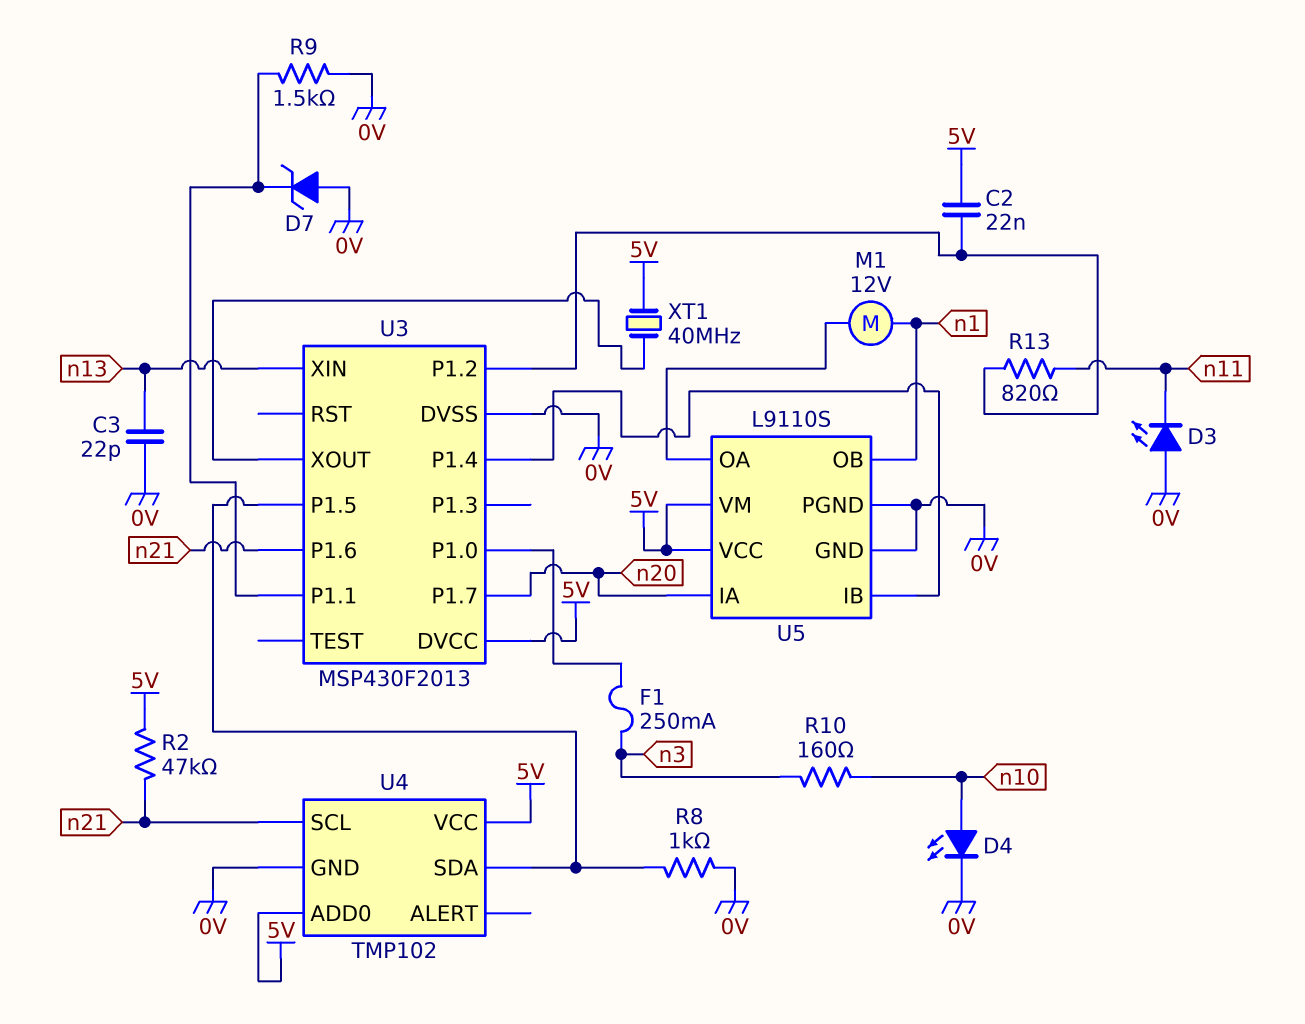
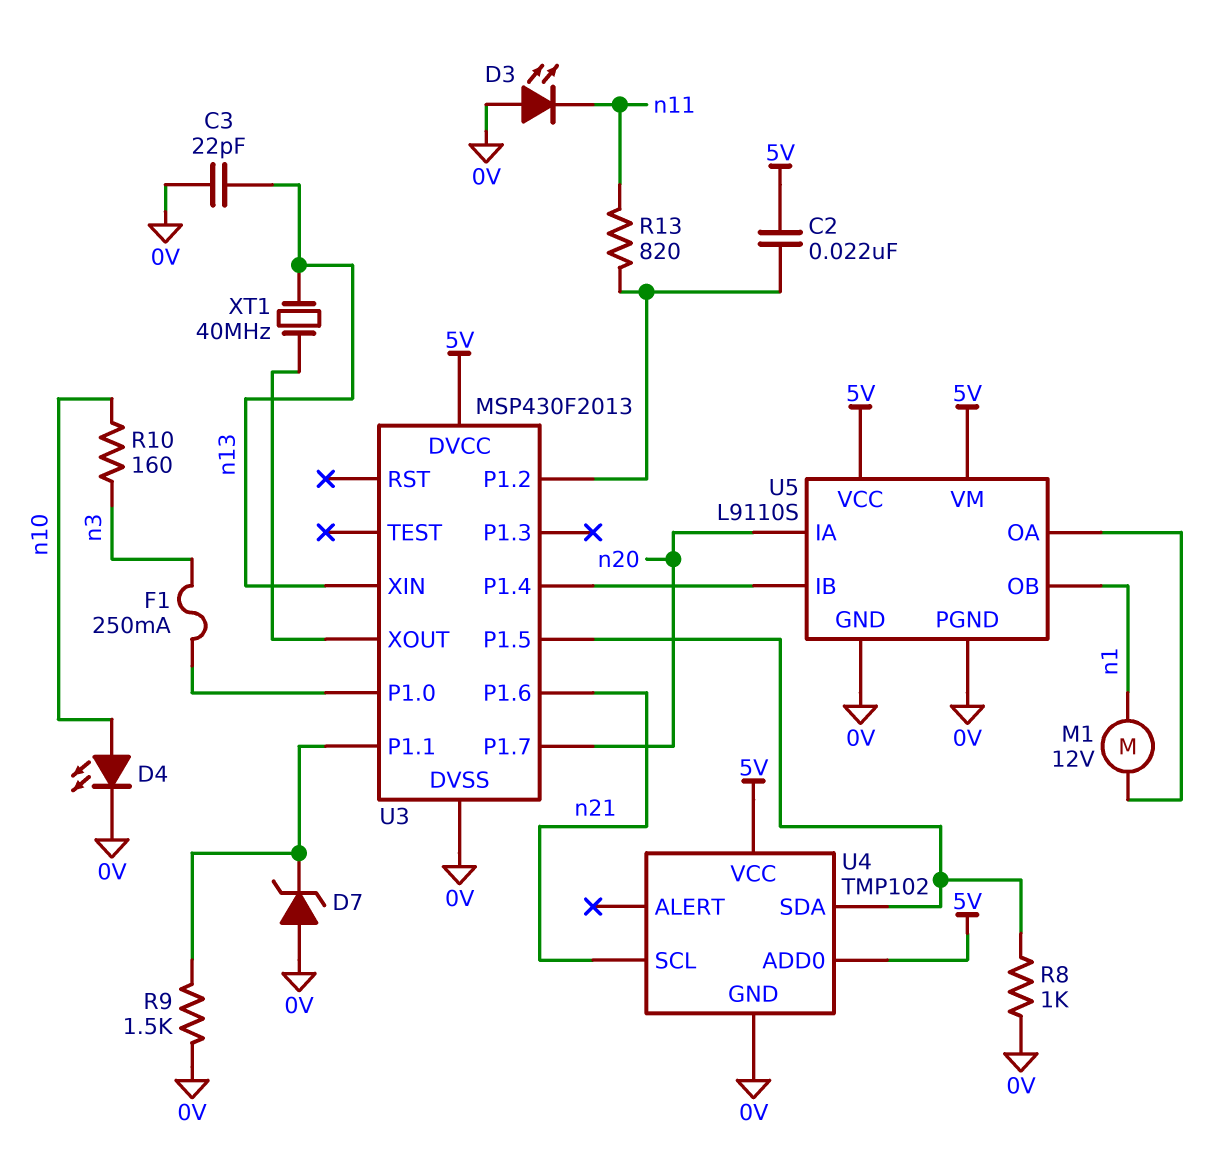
R2: 47k (5V, n21) -> none
XT1: 40MHz (5V, U3/XOUT) -> 40MHz (U3/XOUT, n13)

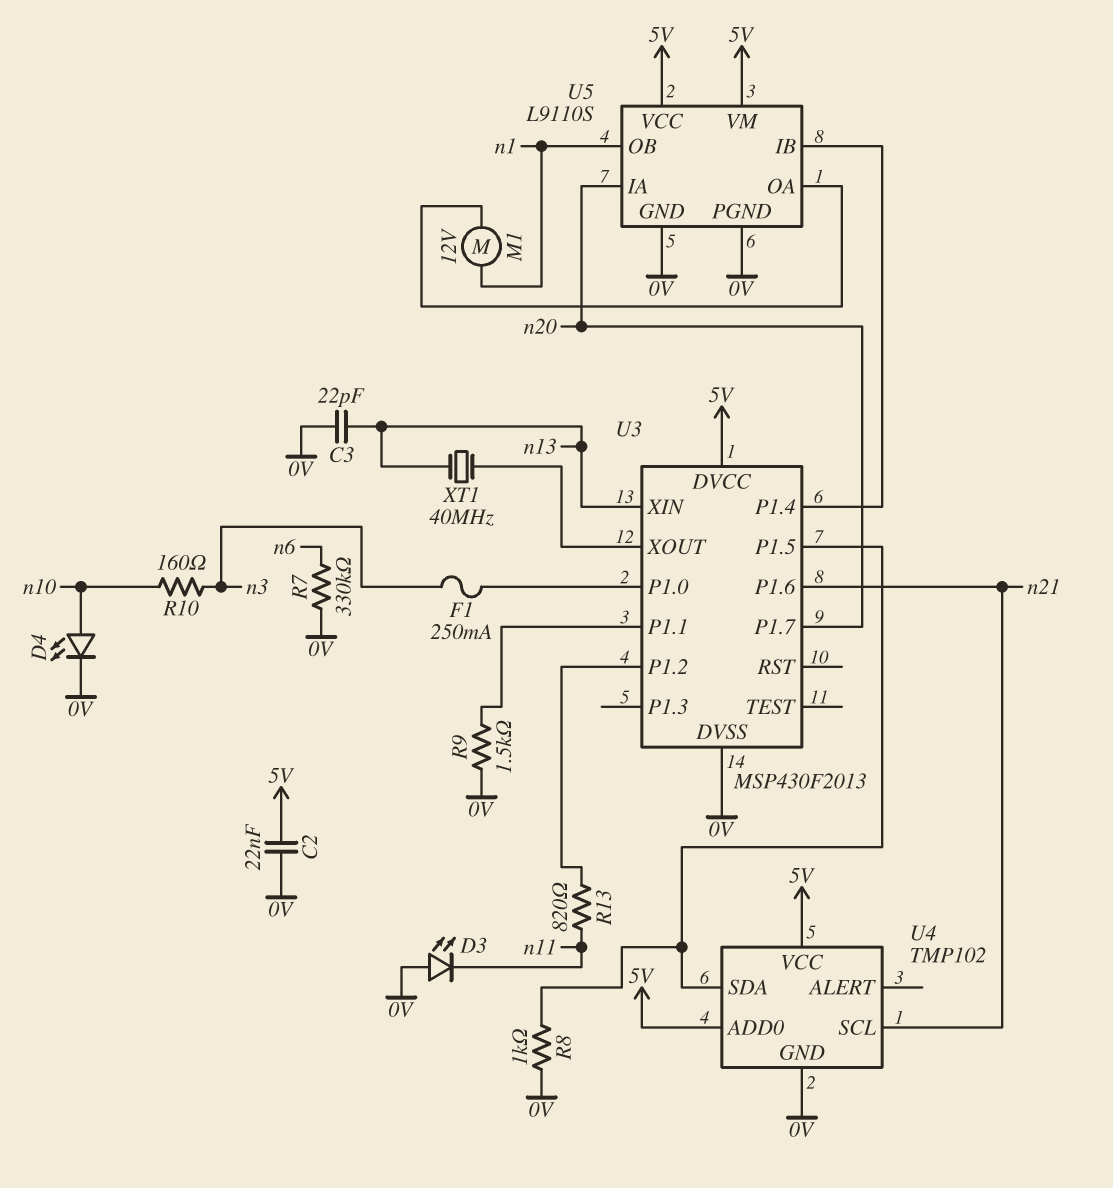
C2: 22nF (5V, U3/P1.2) -> 22nF (0V, 5V)
D7: zener (A 0V, K U3/P1.1) -> none
R7: none -> 330k (0V, n6)

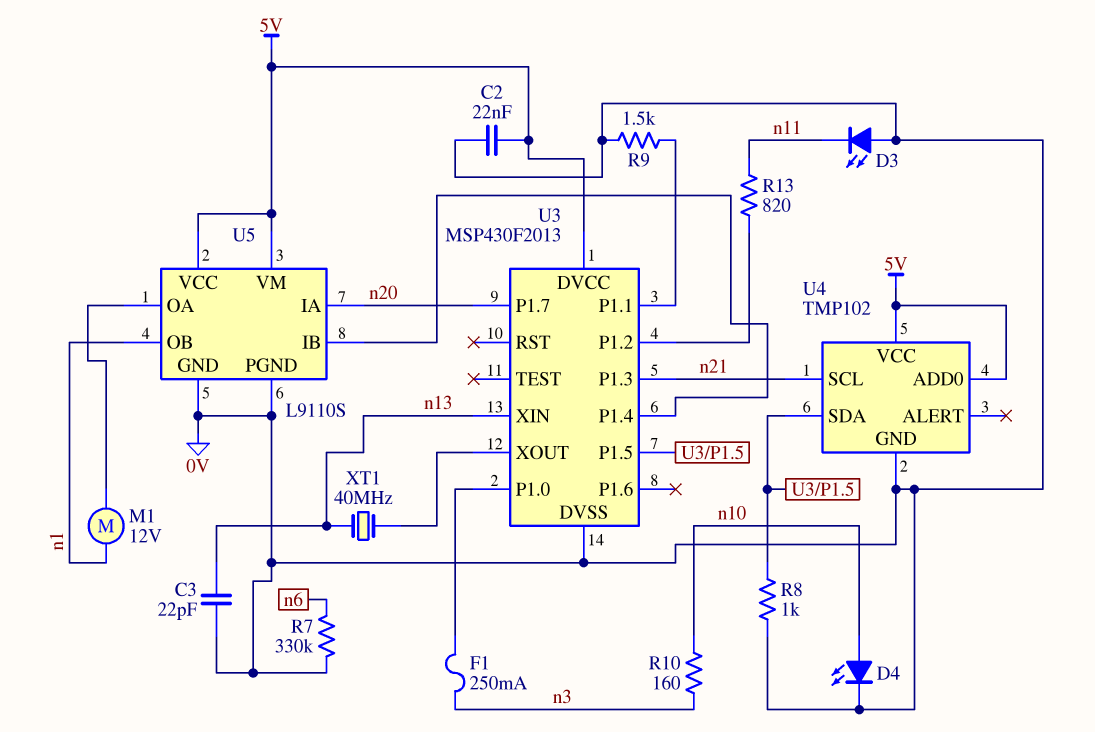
U3 pin P1.3: none -> n21
U3 pin P1.6: n21 -> none

